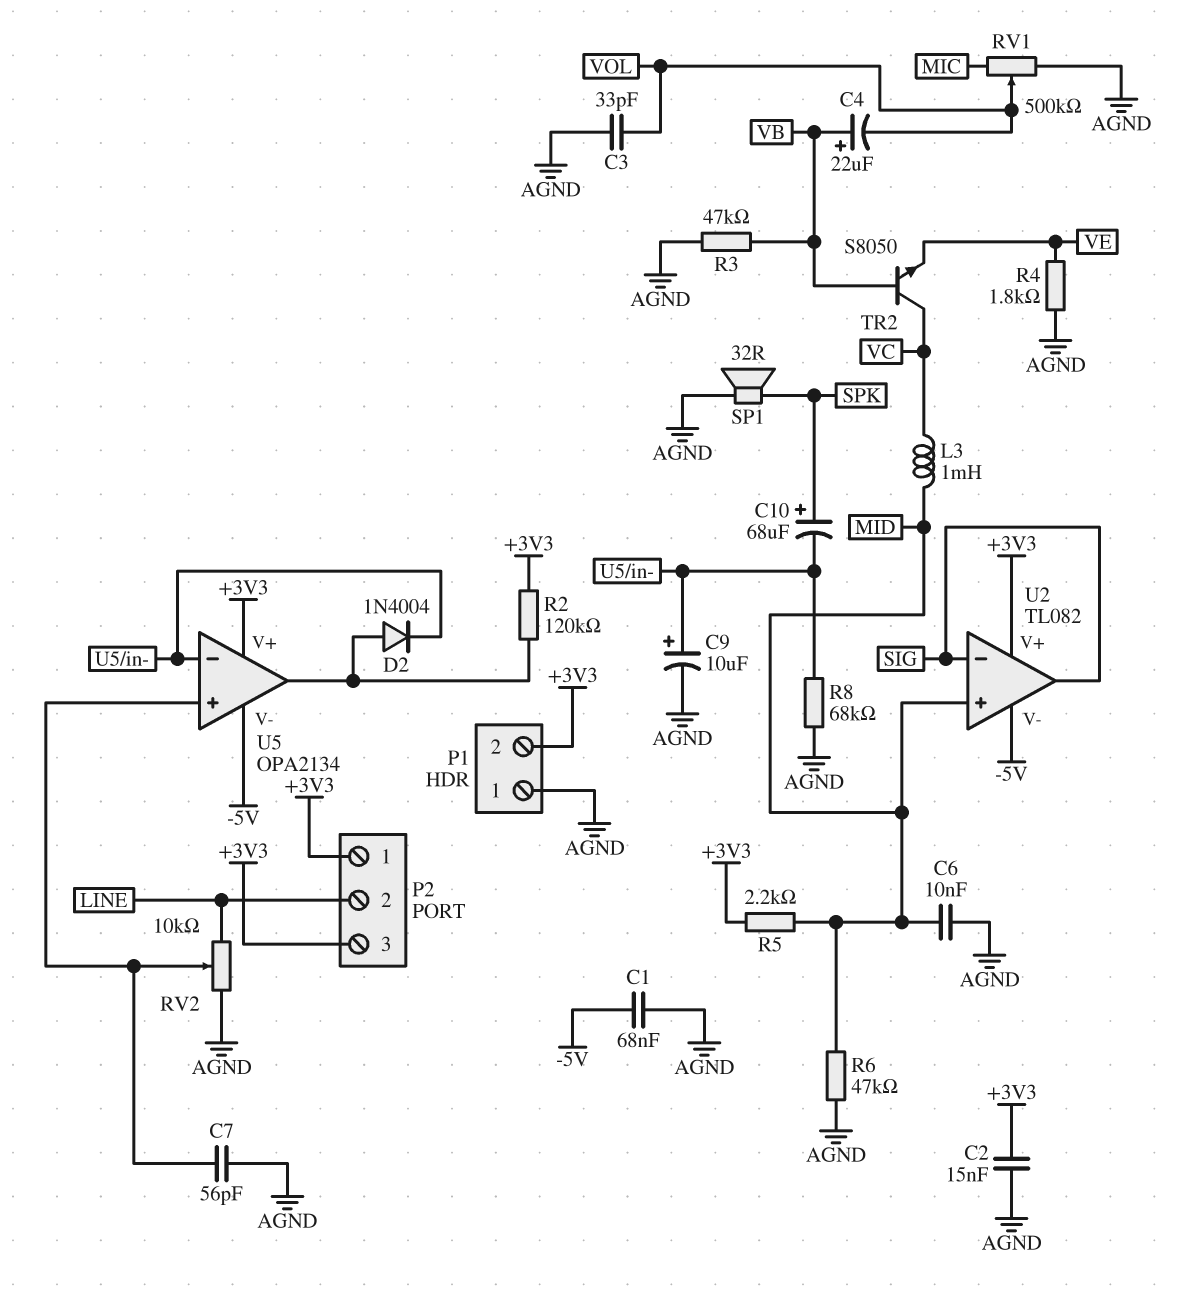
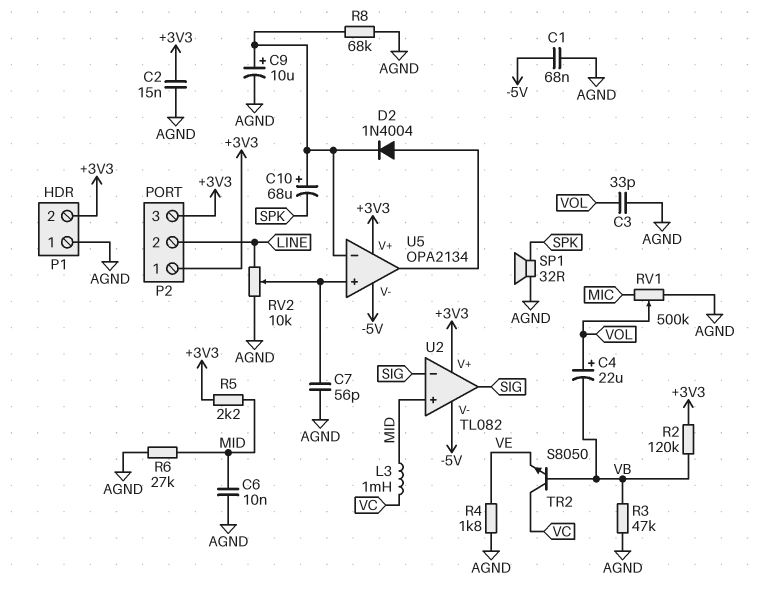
C4: 22uF (plus VB, minus VOL) -> 22uF (plus VOL, minus VB)
C10: 68uF (plus SPK, minus U5/in-) -> 68uF (plus U5/in-, minus SPK)
R2: 120k (+3V3, U5/out) -> 120k (+3V3, VB)
R6: 47k (AGND, MID) -> 27k (AGND, MID)

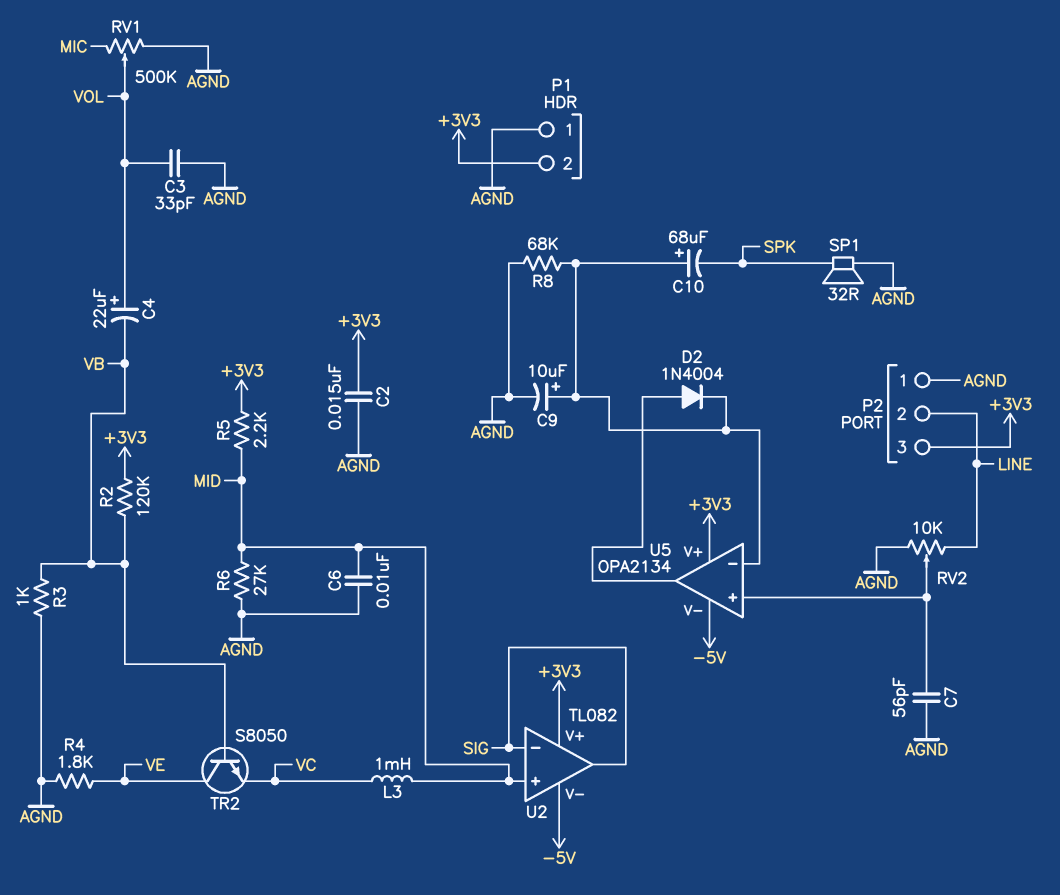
C1: 68nF (-5V, AGND) -> none
P2 pin 1: +3V3 -> AGND
R3: 47k (AGND, VB) -> 1k (AGND, VB)
TR2: NPN S8050 (B VB, C VC, E VE) -> NPN S8050 (B VB, C VE, E VC)

